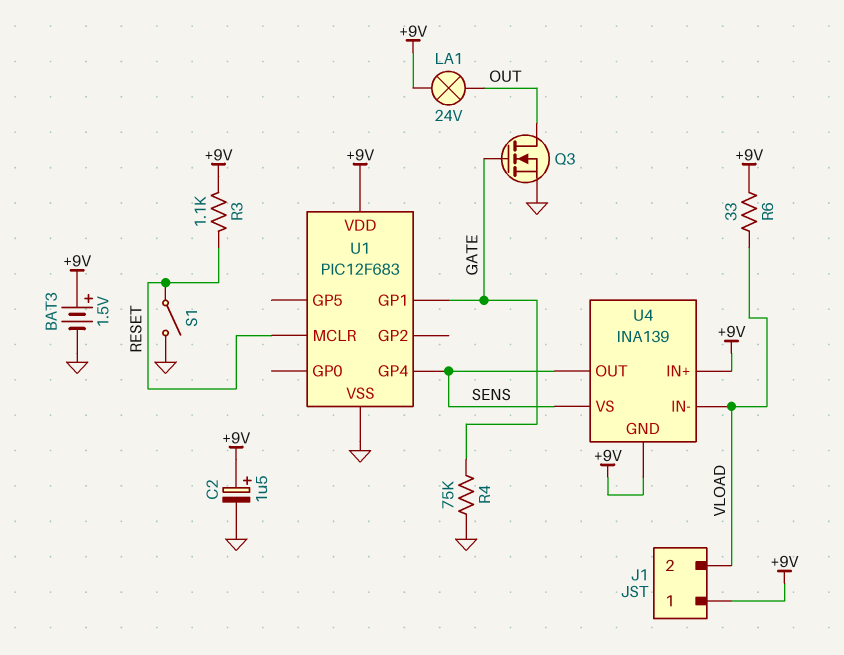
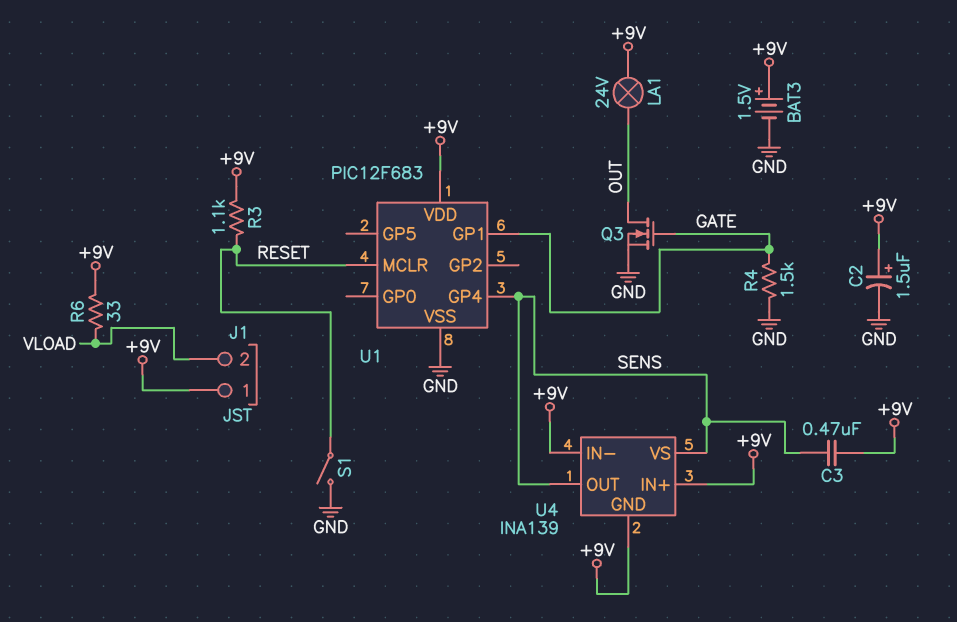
C3: none -> 470nF (+9V, SENS)
R4: 75k (GATE, GND) -> 1.5k (GATE, GND)
U4 pin IN-: VLOAD -> +9V

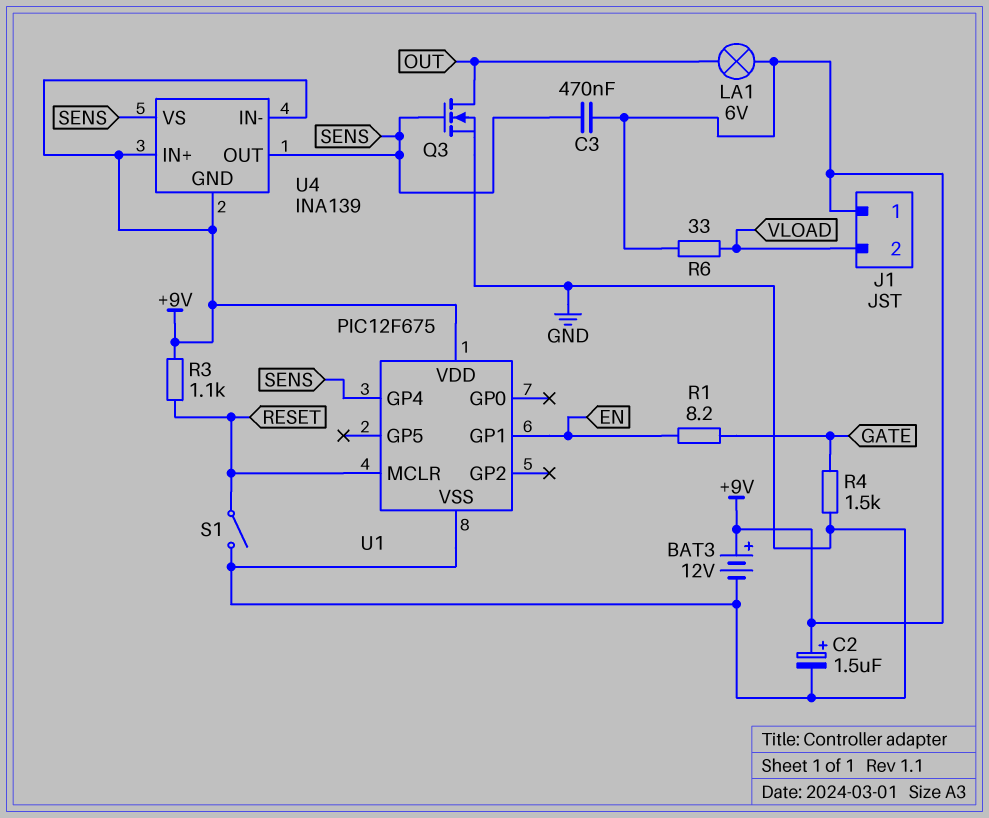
BAT3: 1.5V (plus +9V, minus GND) -> 12V (plus +9V, minus GND)
LA1: lamp 24V (+9V, OUT) -> lamp 6V (+9V, OUT)
Q3: NMOS (G GATE, D OUT, S GND) -> NMOS (G SENS, D OUT, S GND)
R1: none -> 8.2 (EN, GATE)
U1: PIC12F683 -> PIC12F675
U1 pin GP1: GATE -> EN

